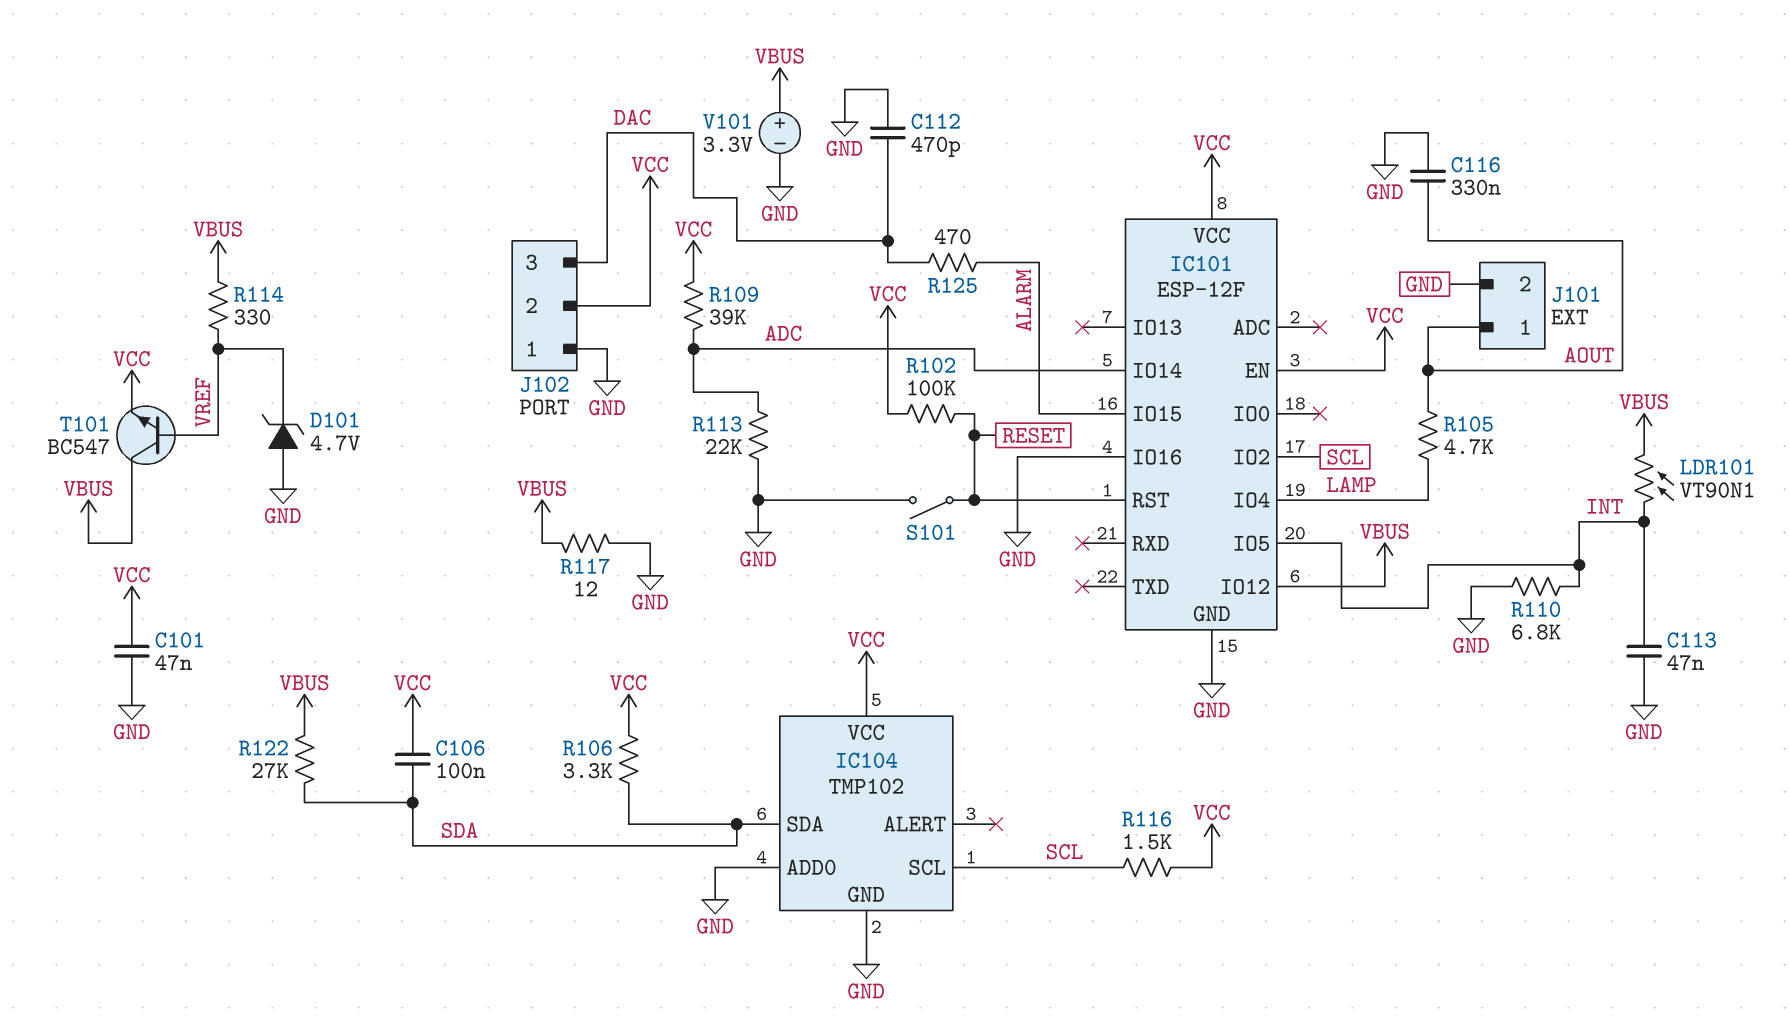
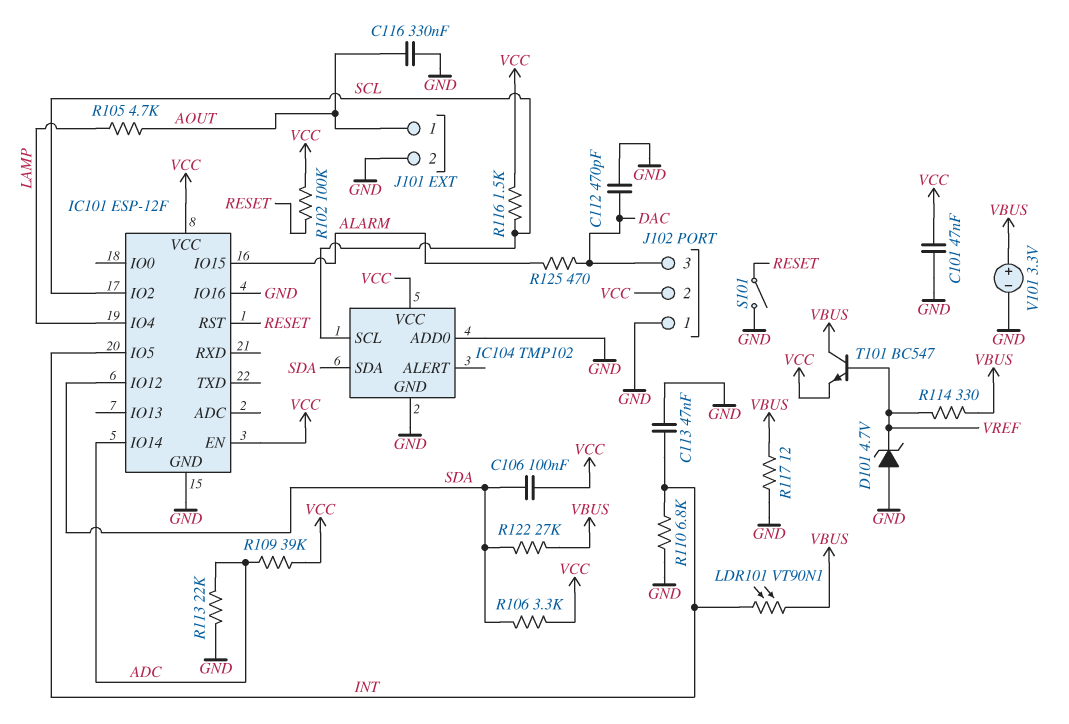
IC101 pin IO12: VBUS -> SDA

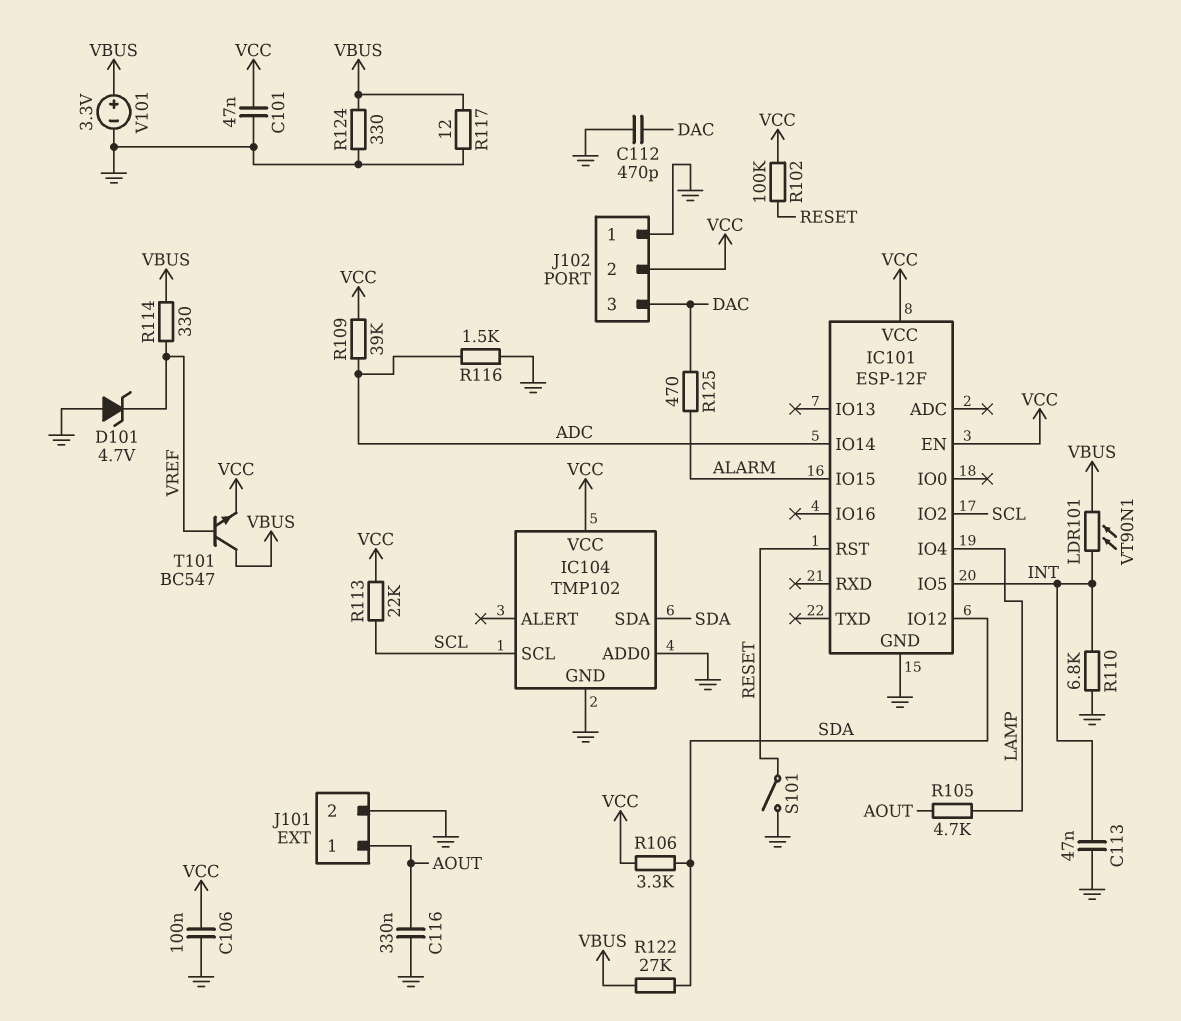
C106: 100nF (SDA, VCC) -> 100nF (GND, VCC)
IC101 pin IO16: GND -> none
R113: 22k (ADC, GND) -> 22k (SCL, VCC)
R116: 1.5k (SCL, VCC) -> 1.5k (ADC, GND)
R124: none -> 330 (GND, VBUS)

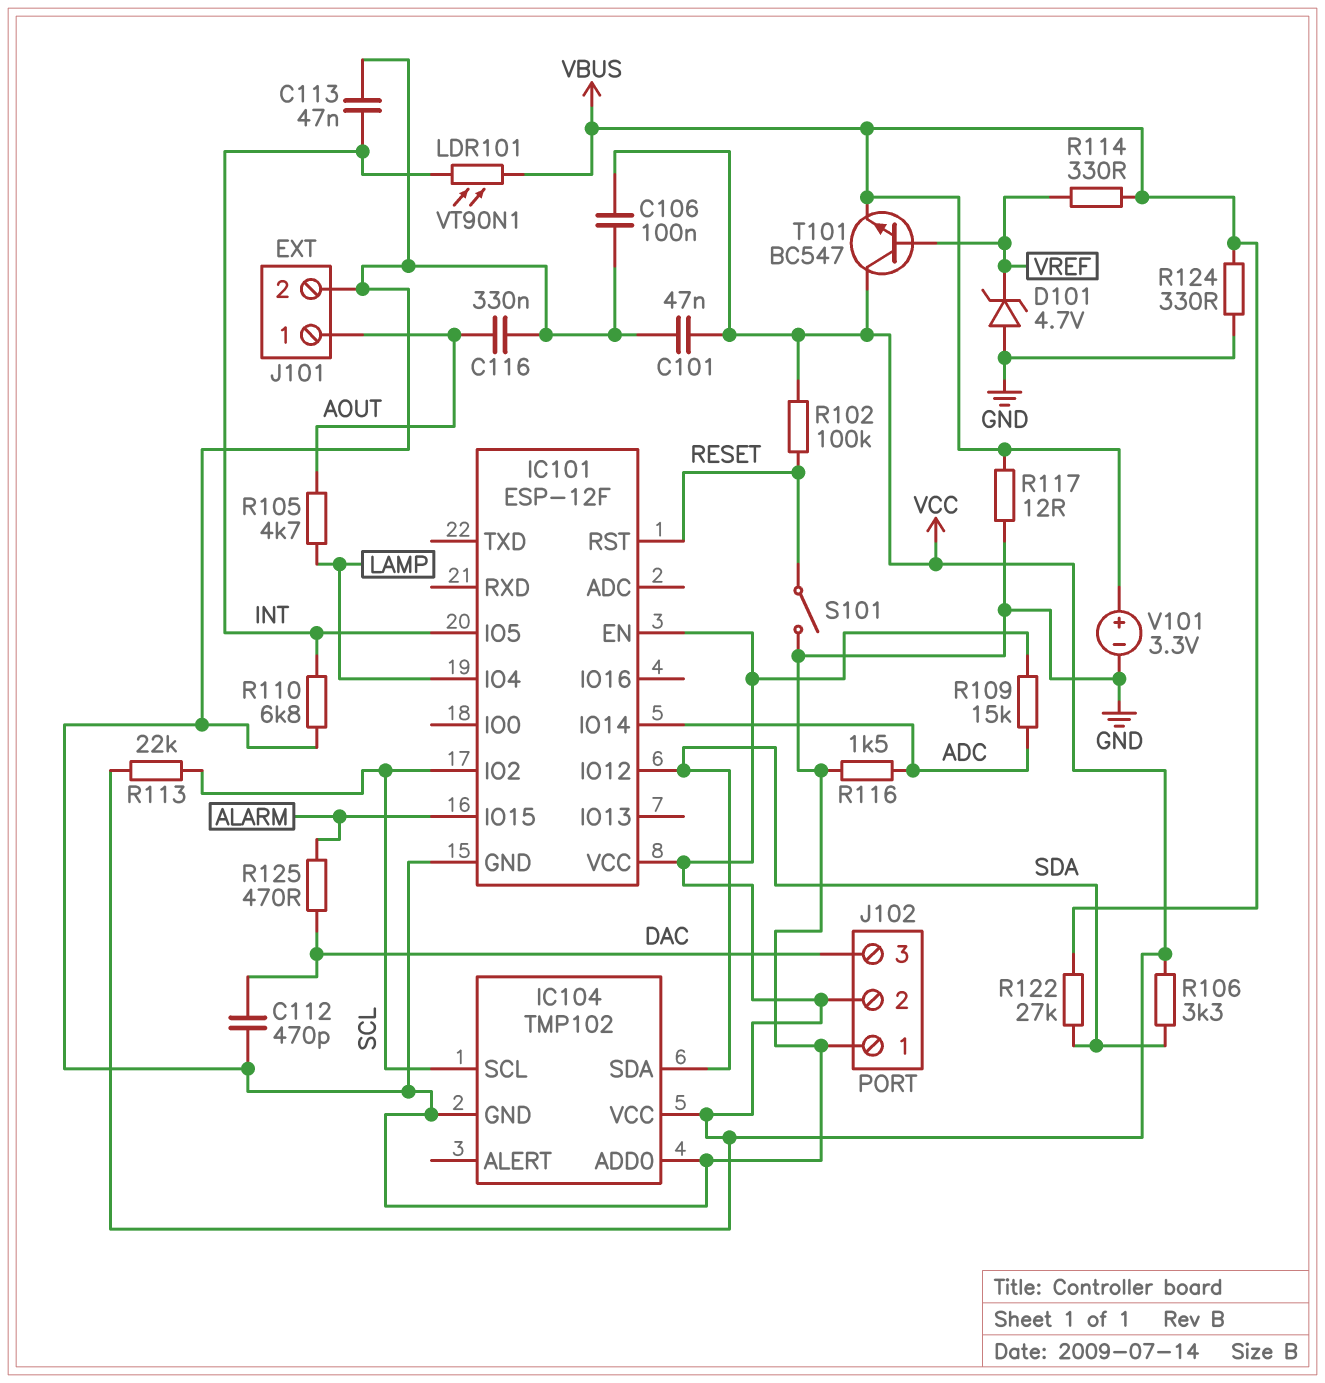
R109: 39k (ADC, VCC) -> 15k (ADC, VCC)
T101: NPN BC547 (B VREF, C VBUS, E VCC) -> NPN BC547 (B VREF, C VCC, E VBUS)

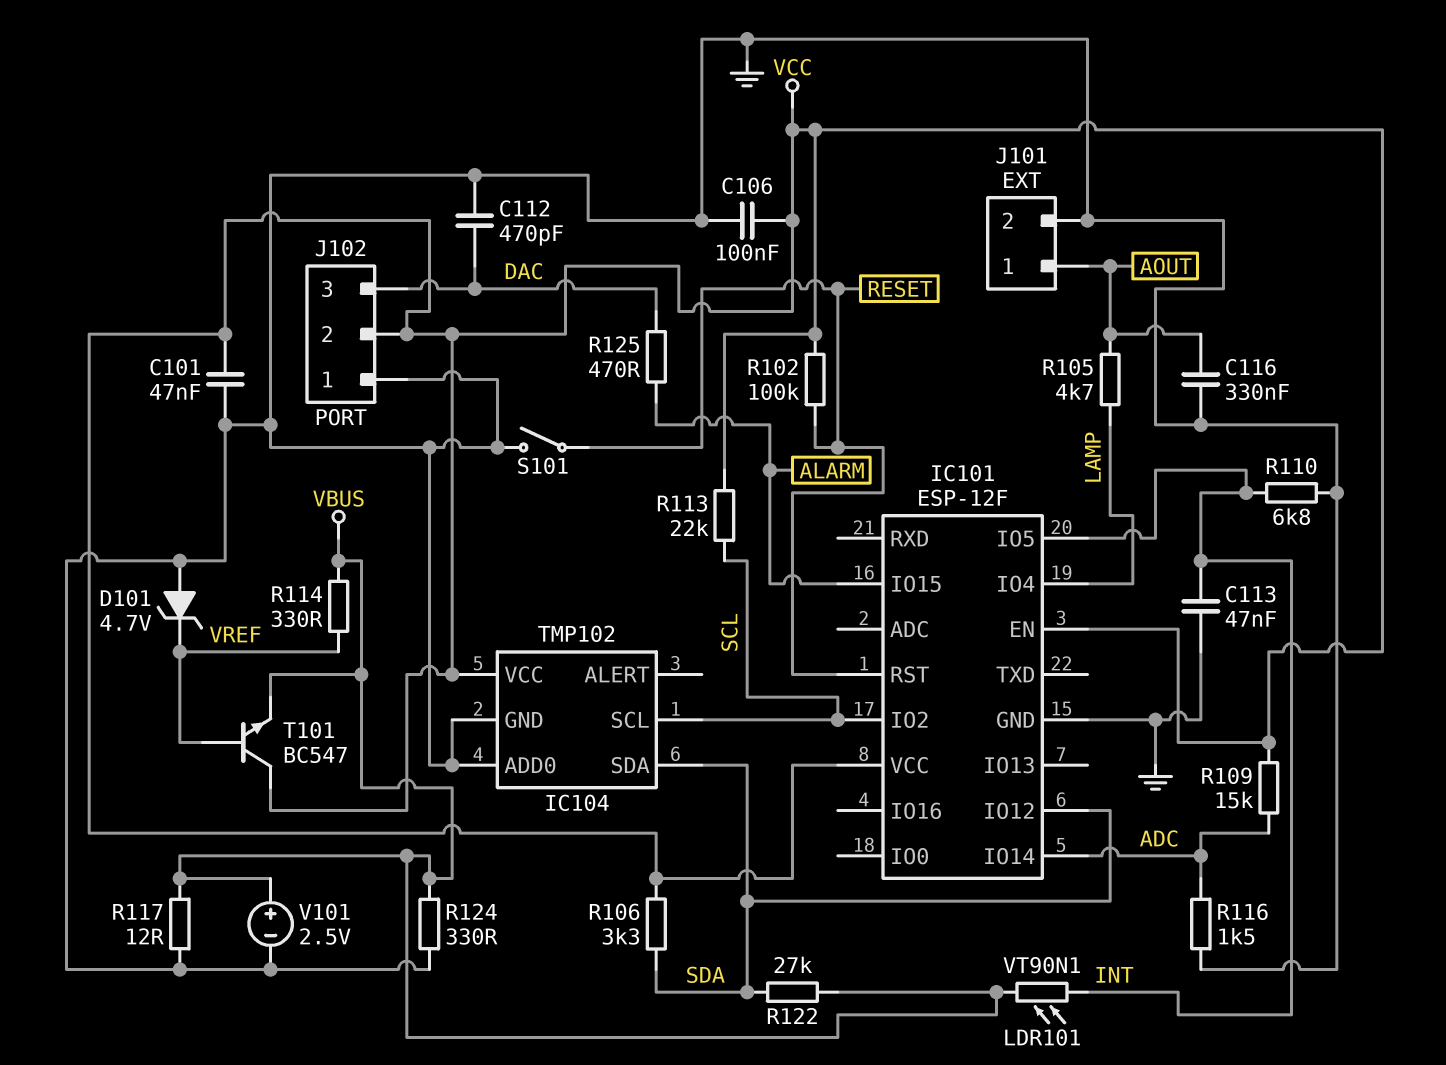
V101: 3.3V (plus VBUS, minus GND) -> 2.5V (plus VBUS, minus GND)

